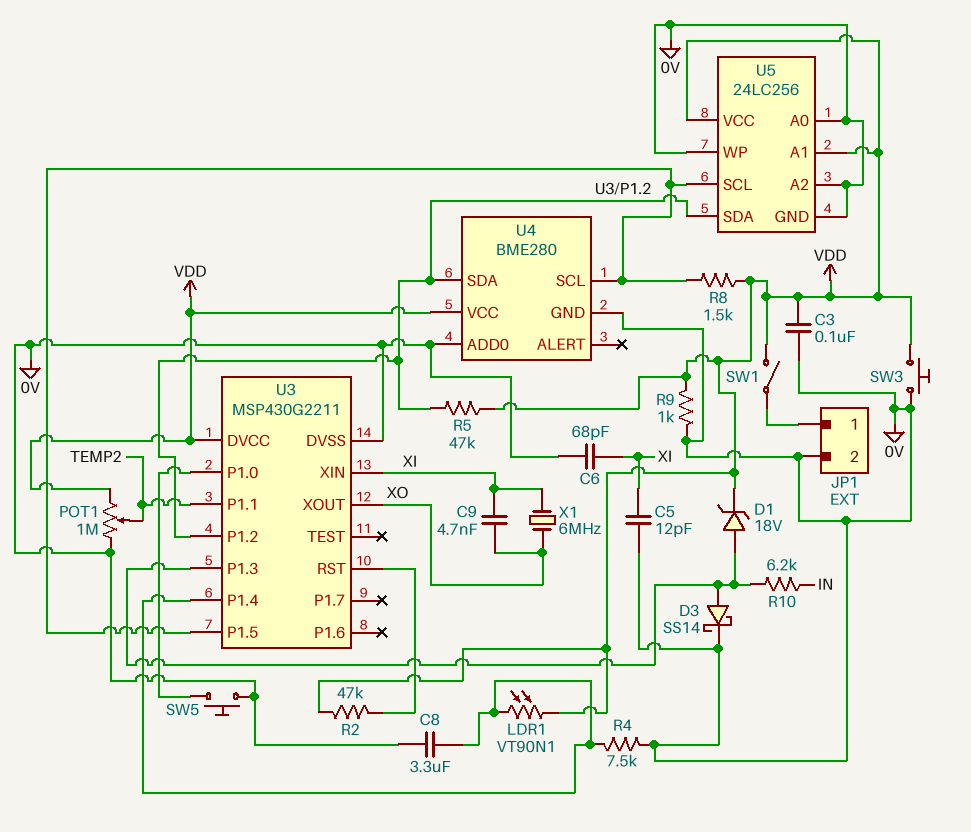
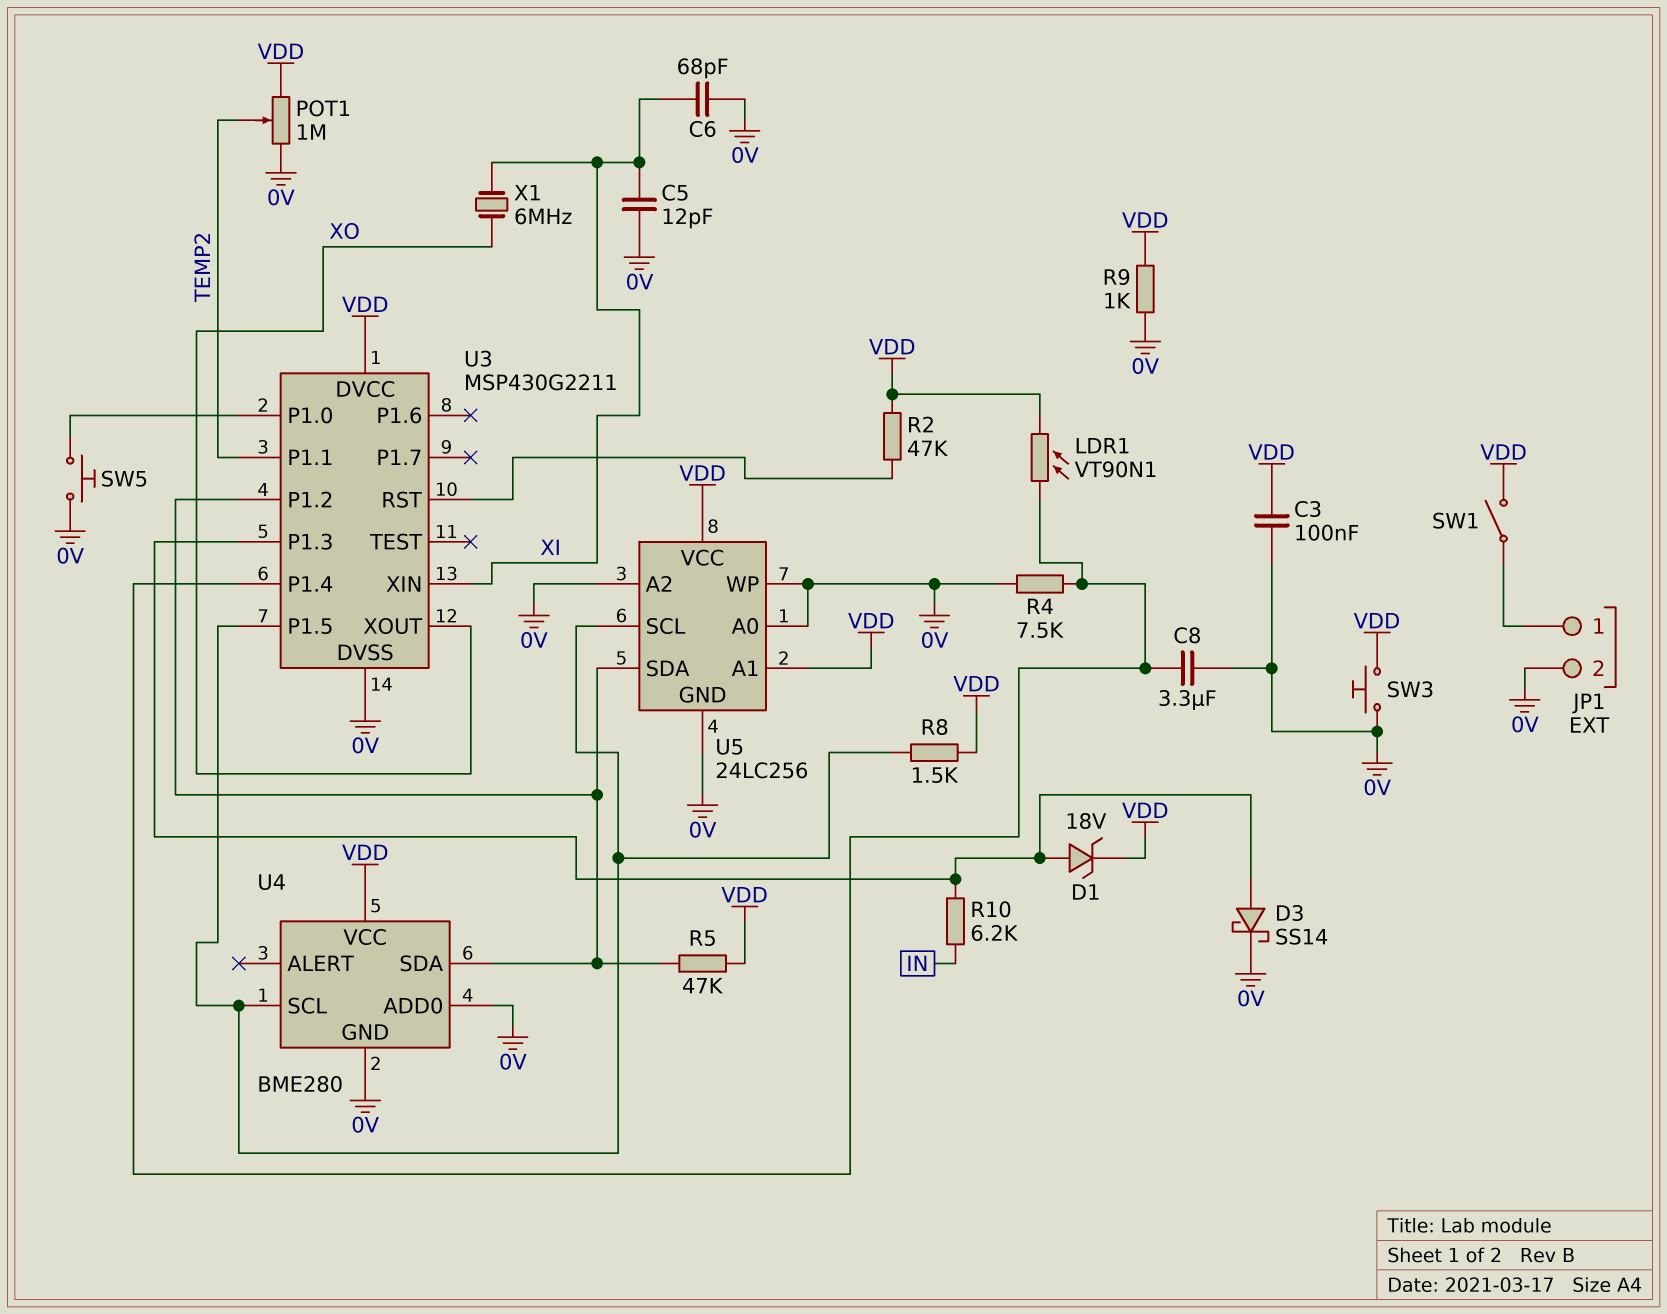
C9: 4.7nF (XI, XO) -> none

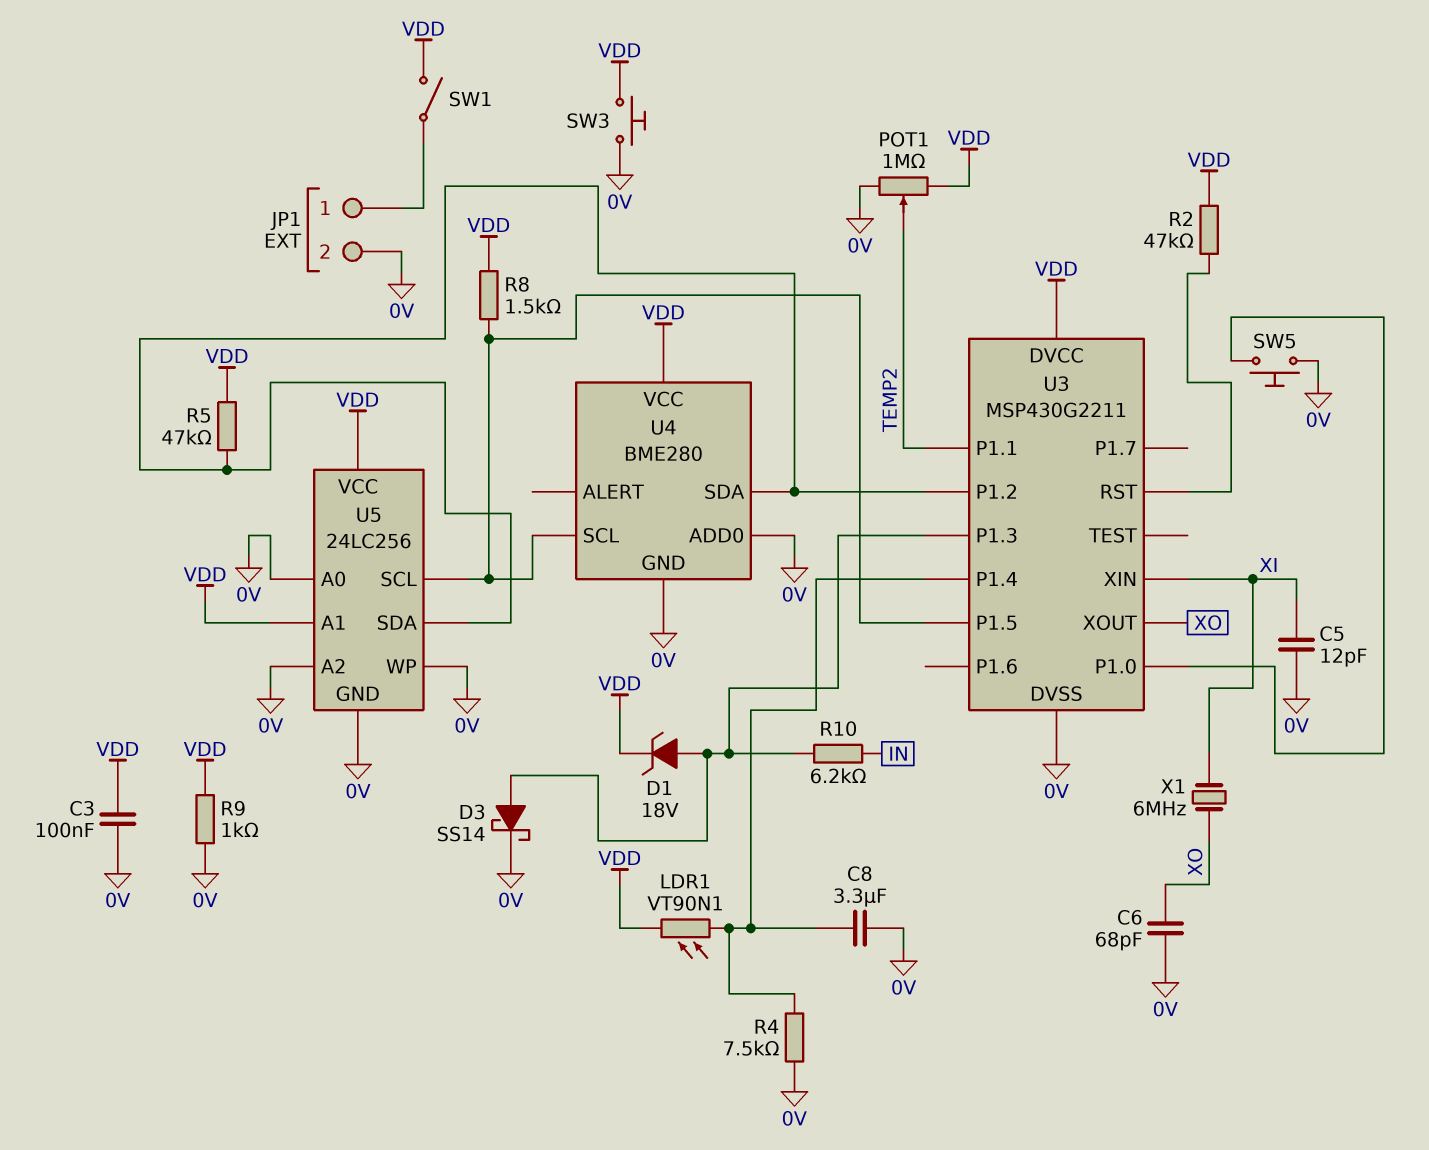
C6: 68pF (0V, XI) -> 68pF (0V, XO)

